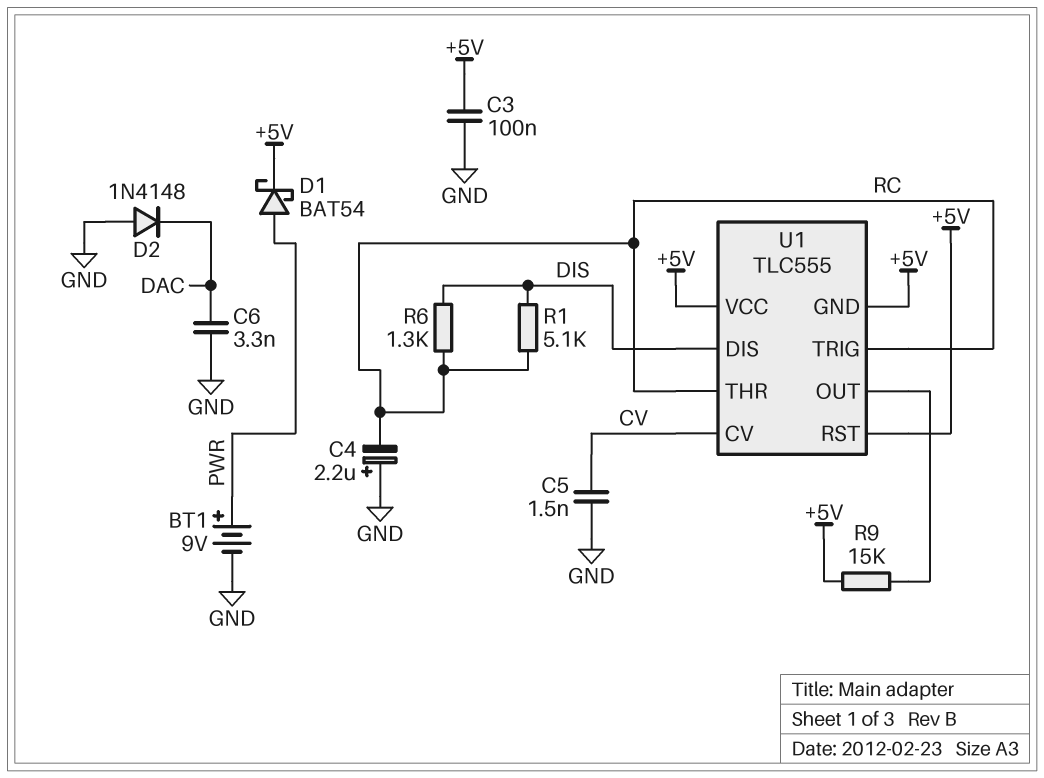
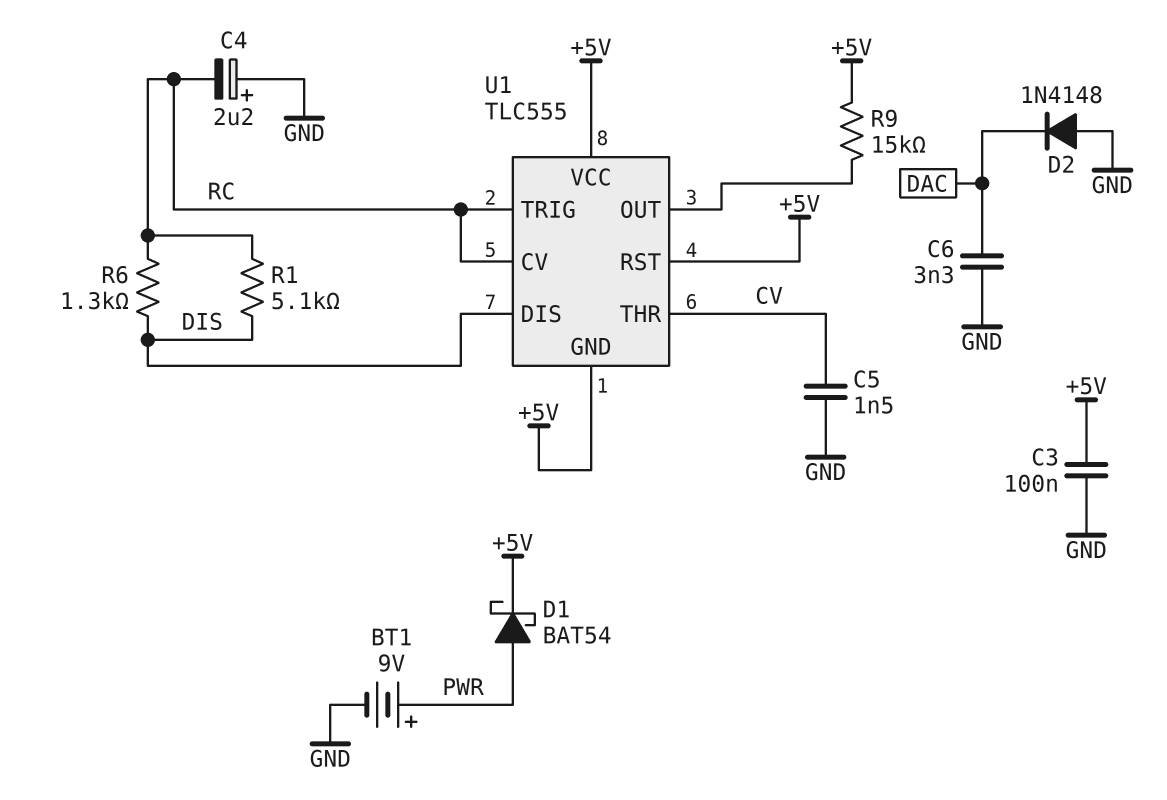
U1 pin CV: CV -> RC
U1 pin THR: RC -> CV

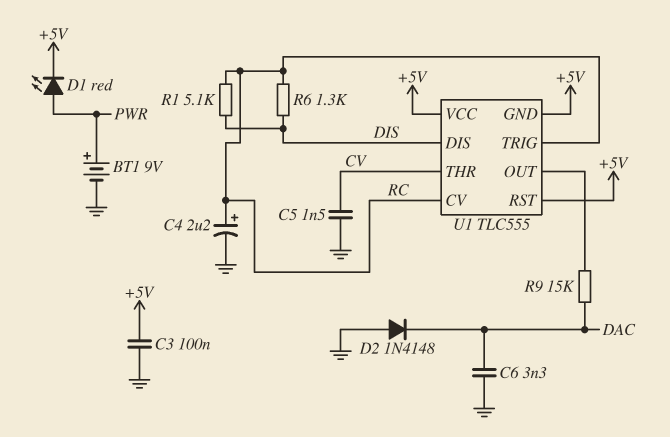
C4: 2.2uF (plus GND, minus RC) -> 2.2uF (plus RC, minus GND)
D1: schottky BAT54 (A PWR, K +5V) -> LED red (A PWR, K +5V)
R9: 15k (+5V, U1/OUT) -> 15k (DAC, U1/OUT)

